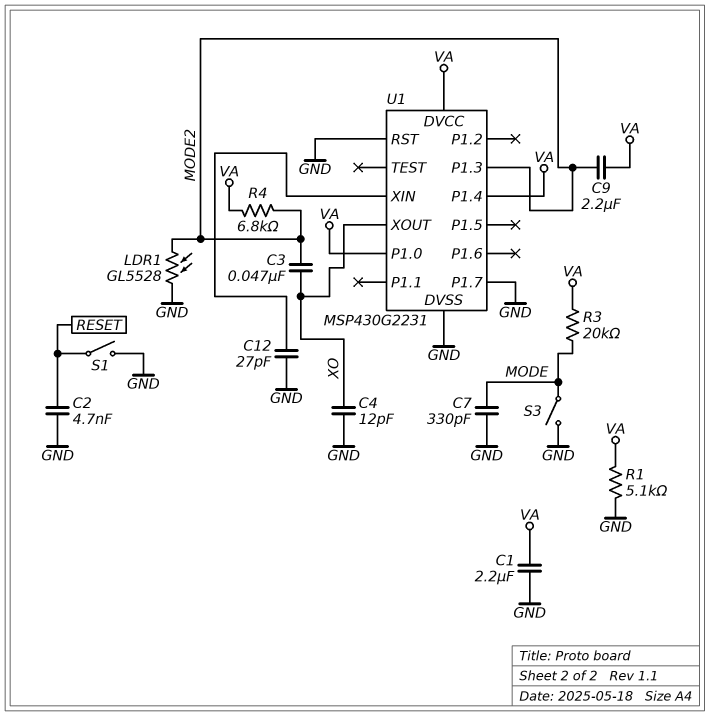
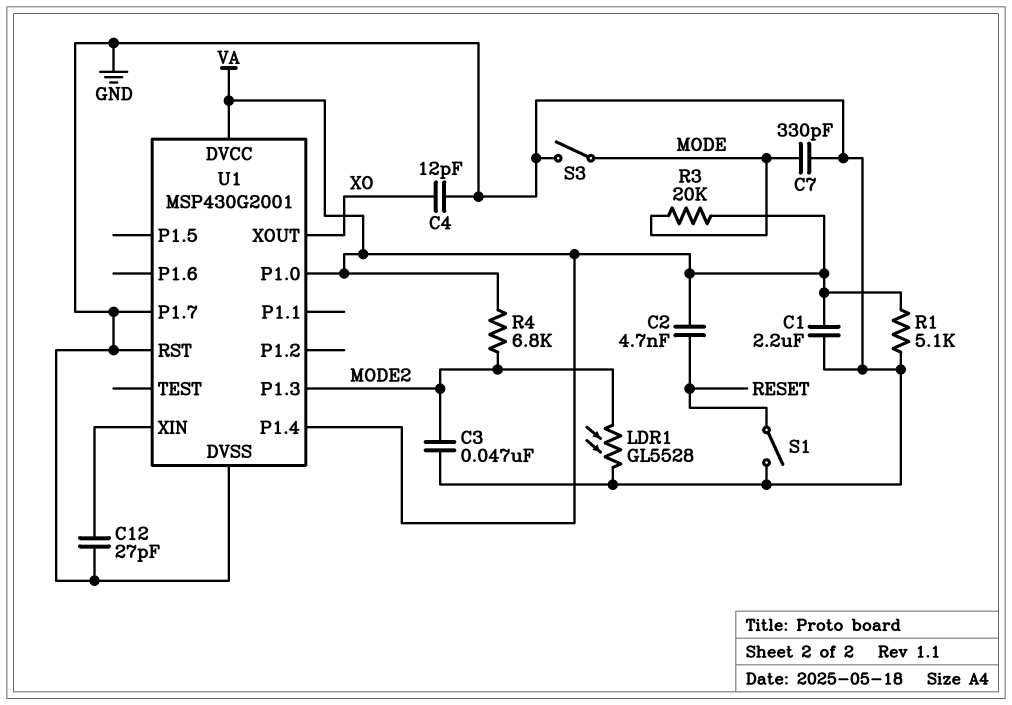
C2: 4.7nF (GND, RESET) -> 4.7nF (RESET, VA)
C3: 47nF (MODE2, XO) -> 47nF (GND, MODE2)
C9: 2.2uF (MODE2, VA) -> none
U1: MSP430G2231 -> MSP430G2001

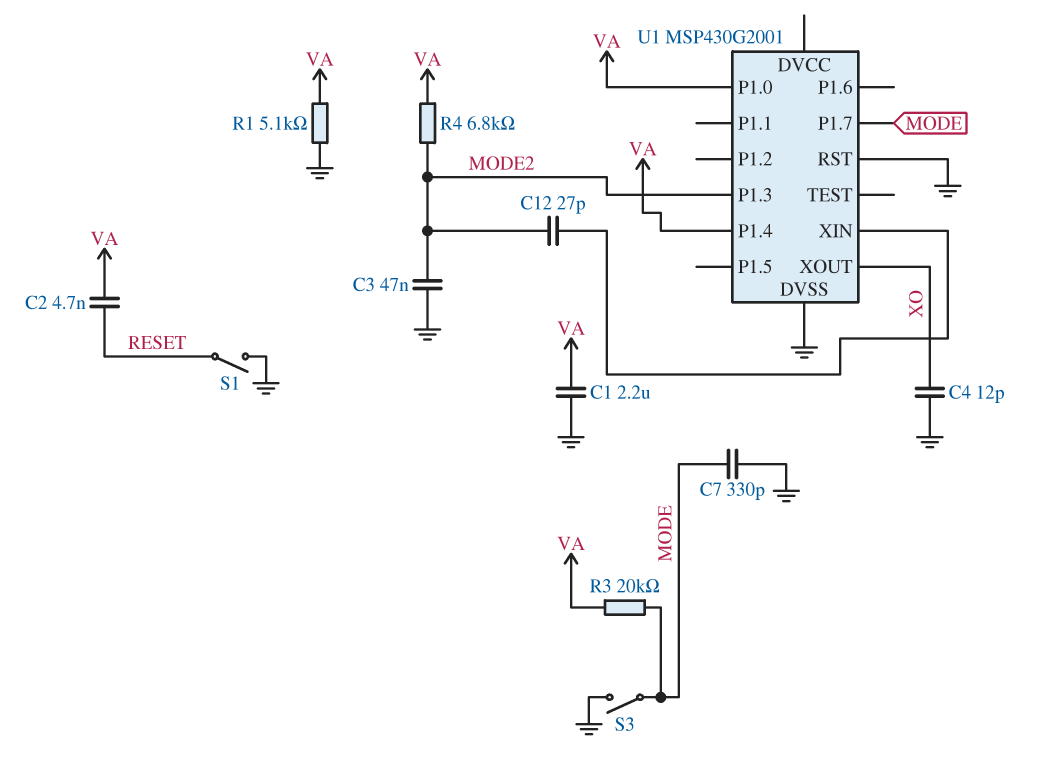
C12: 27pF (GND, U1/XIN) -> 27pF (MODE2, U1/XIN)
LDR1: GL5528 (GND, MODE2) -> none
U1 pin DVCC: VA -> none
U1 pin P1.7: GND -> MODE

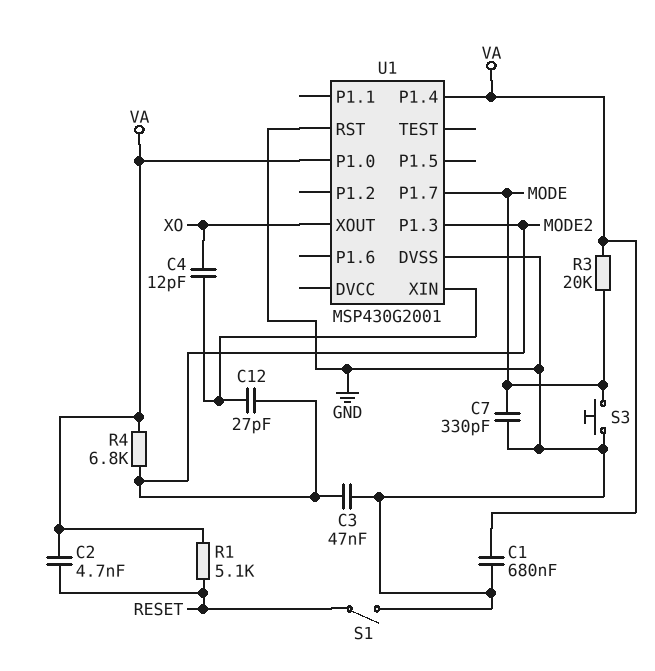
C1: 2.2uF (GND, VA) -> 680nF (GND, VA)
C4: 12pF (GND, XO) -> 12pF (U1/XIN, XO)
R1: 5.1k (GND, VA) -> 5.1k (RESET, VA)
S3: switch (GND, MODE) -> button (GND, MODE)

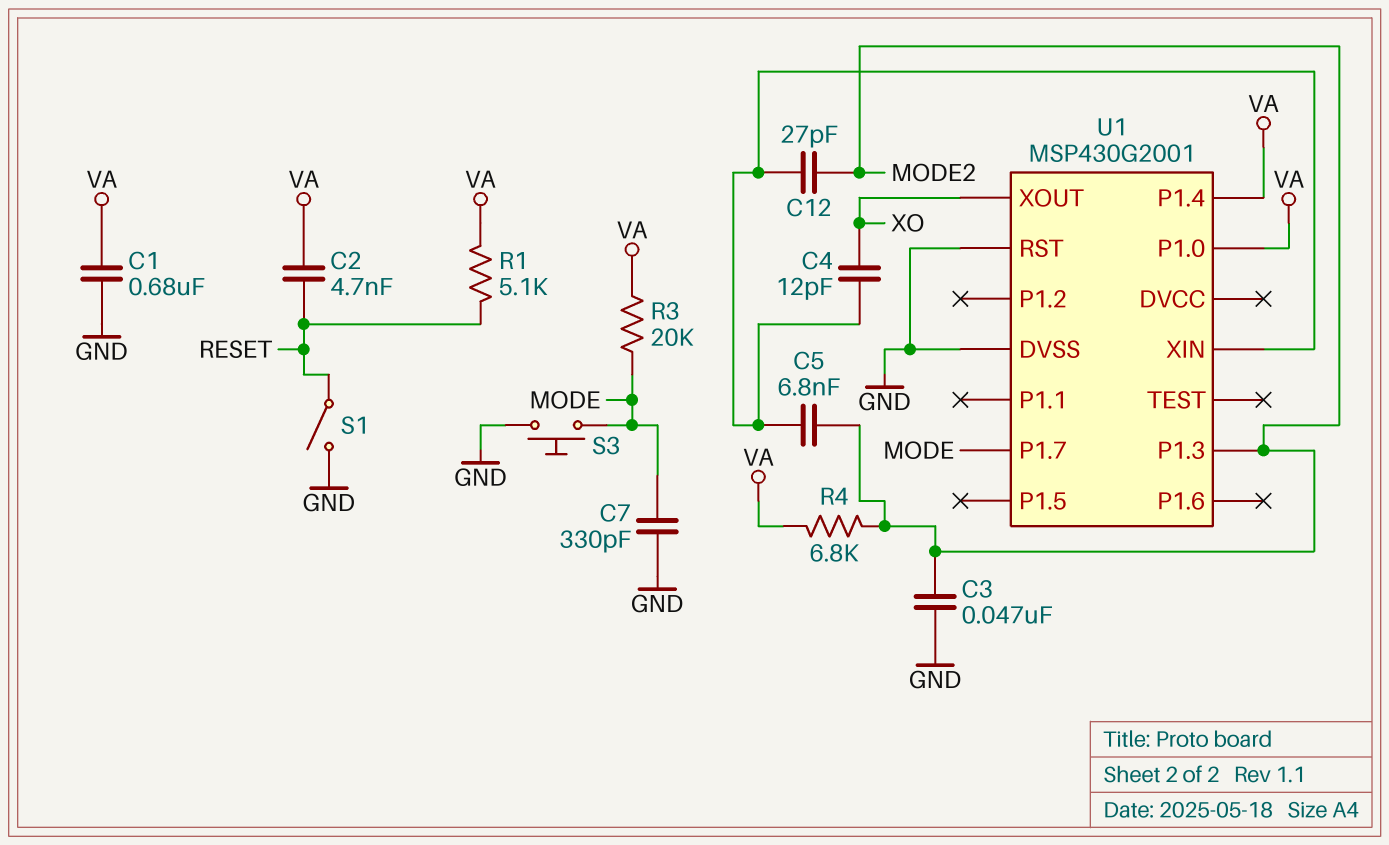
C5: none -> 6.8nF (MODE2, U1/XIN)

